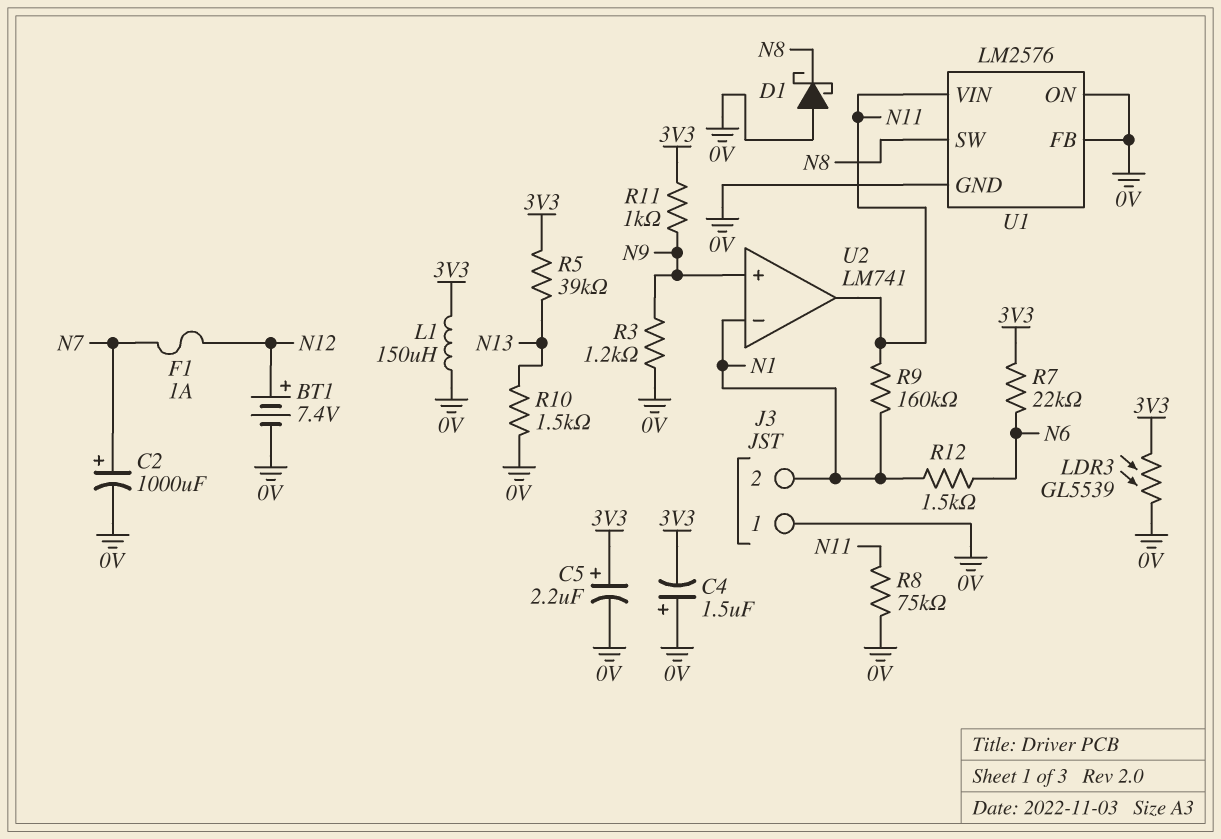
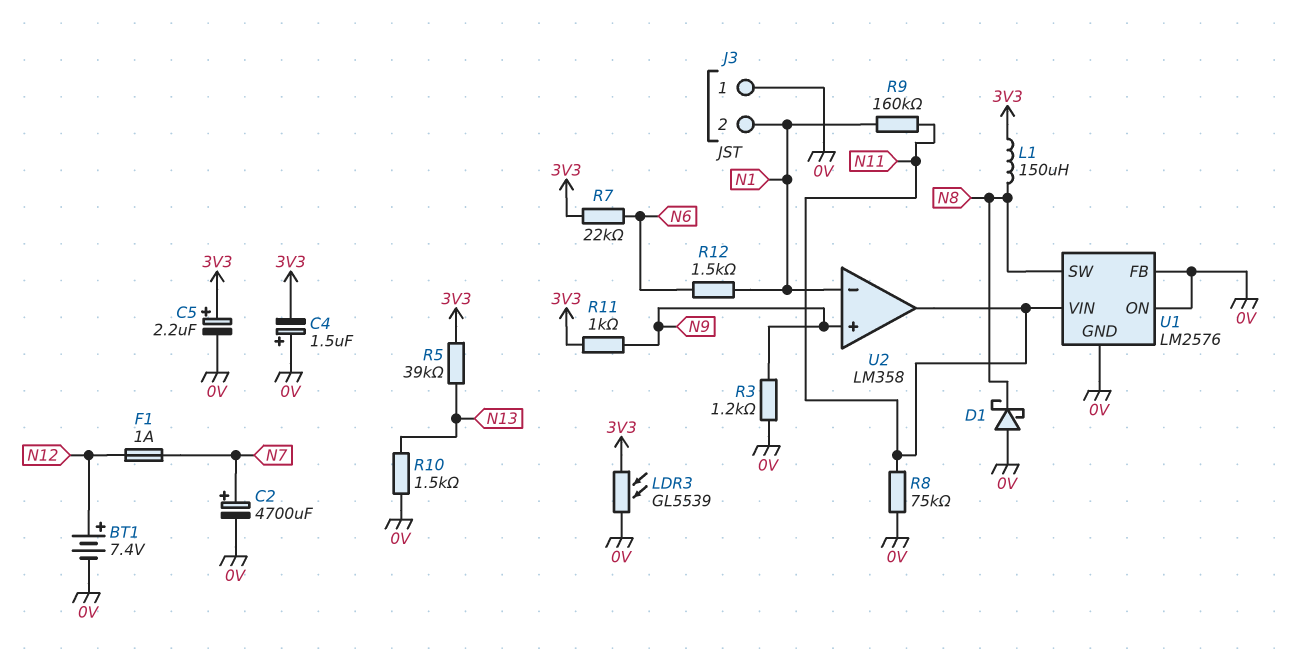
C2: 1000uF (plus N7, minus 0V) -> 4700uF (plus N7, minus 0V)
L1: 150uH (0V, 3V3) -> 150uH (3V3, N8)
U2: LM741 -> LM358

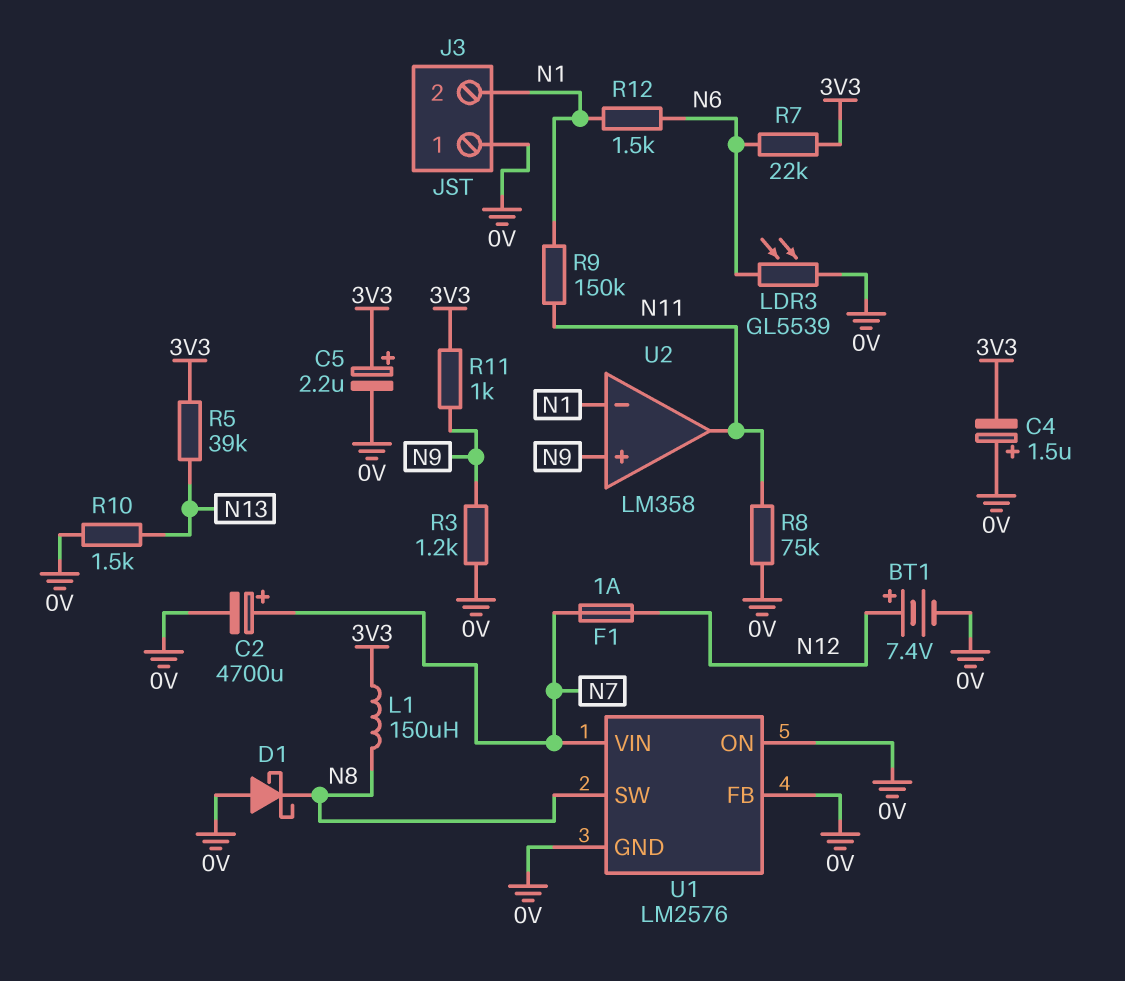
LDR3: GL5539 (0V, 3V3) -> GL5539 (0V, N6)
R9: 160k (N1, N11) -> 150k (N1, N11)
U1 pin VIN: N11 -> N7

